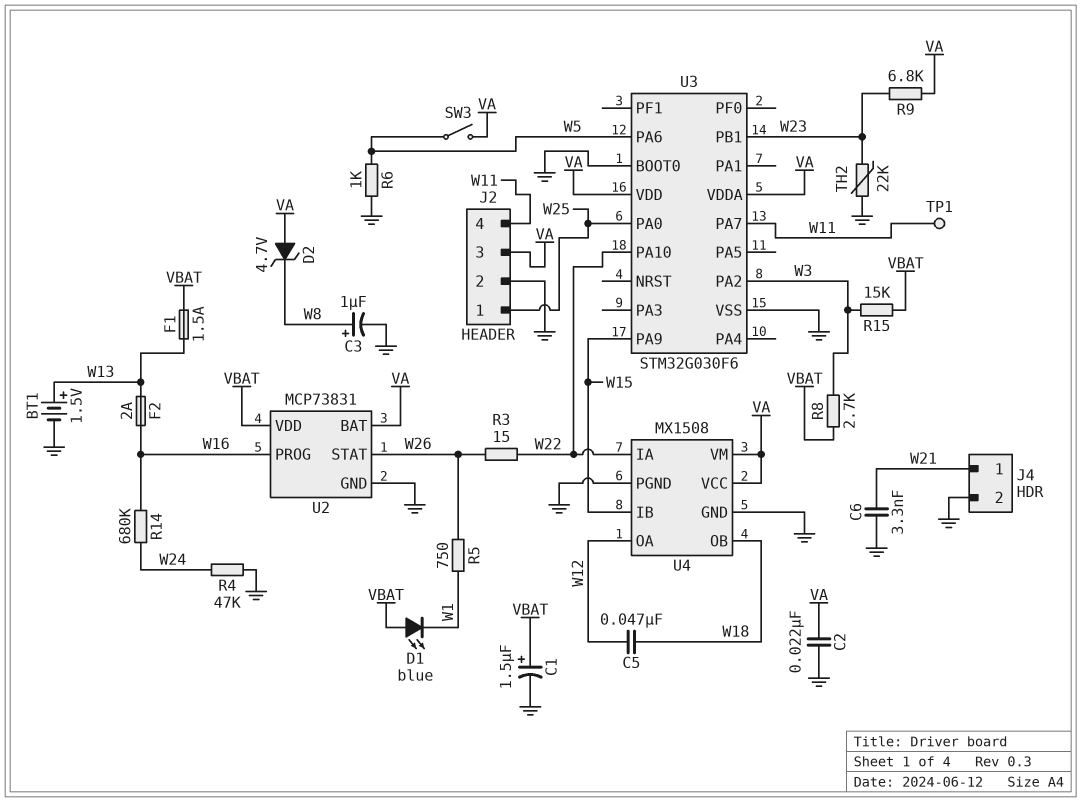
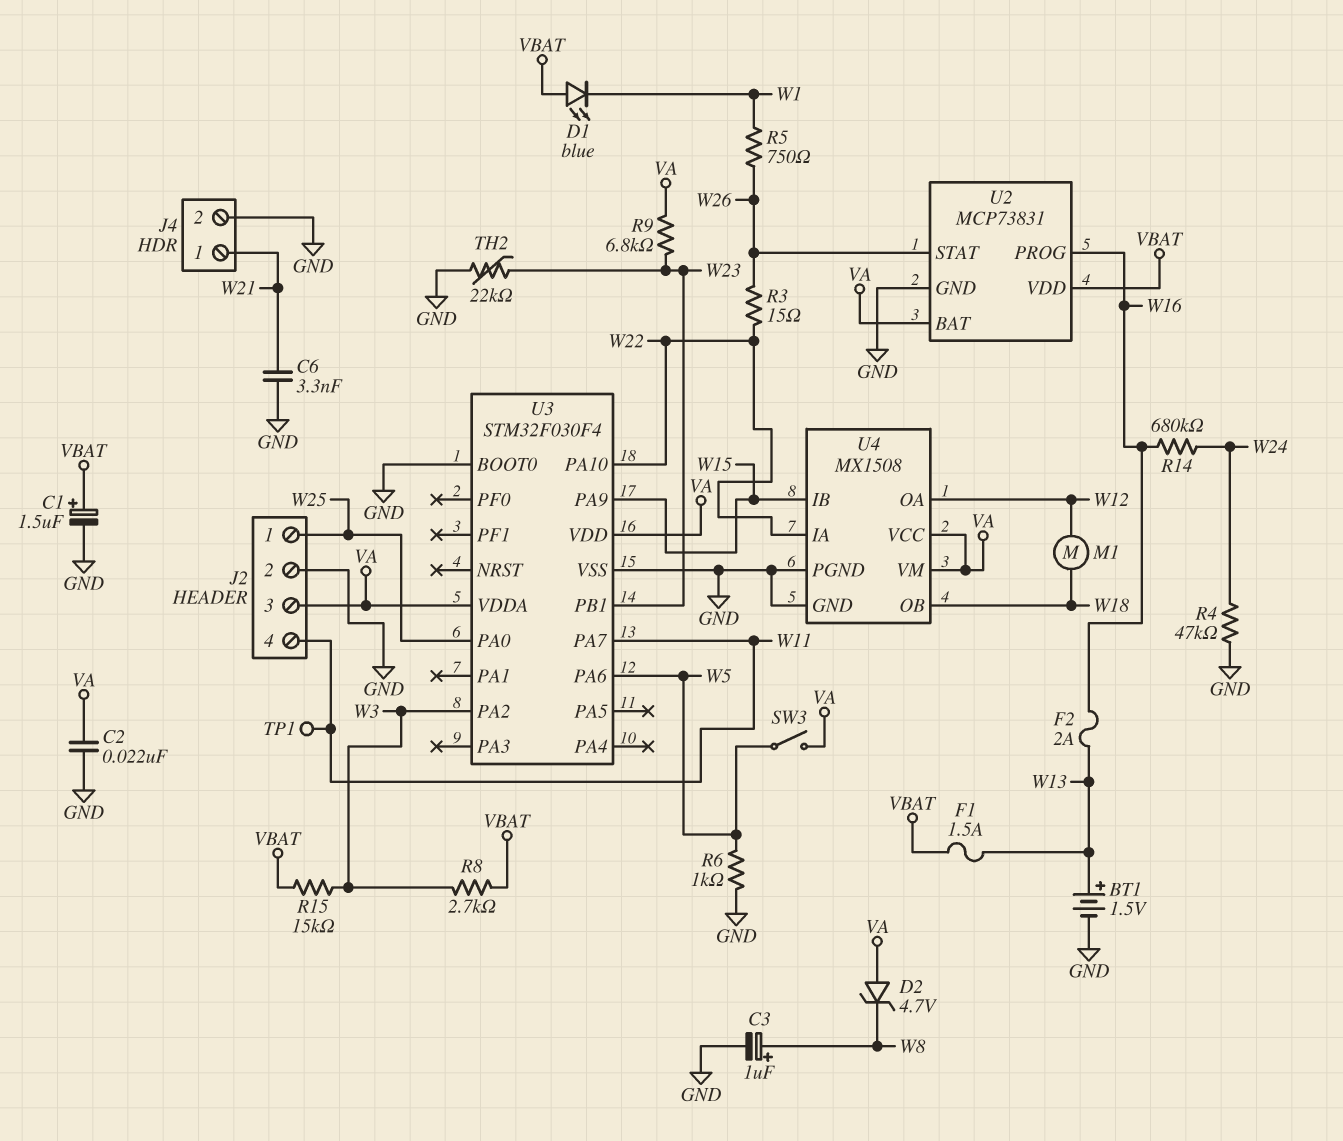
C5: 47nF (W12, W18) -> none
M1: none -> motor (W12, W18)
U3: STM32G030F6 -> STM32F030F4

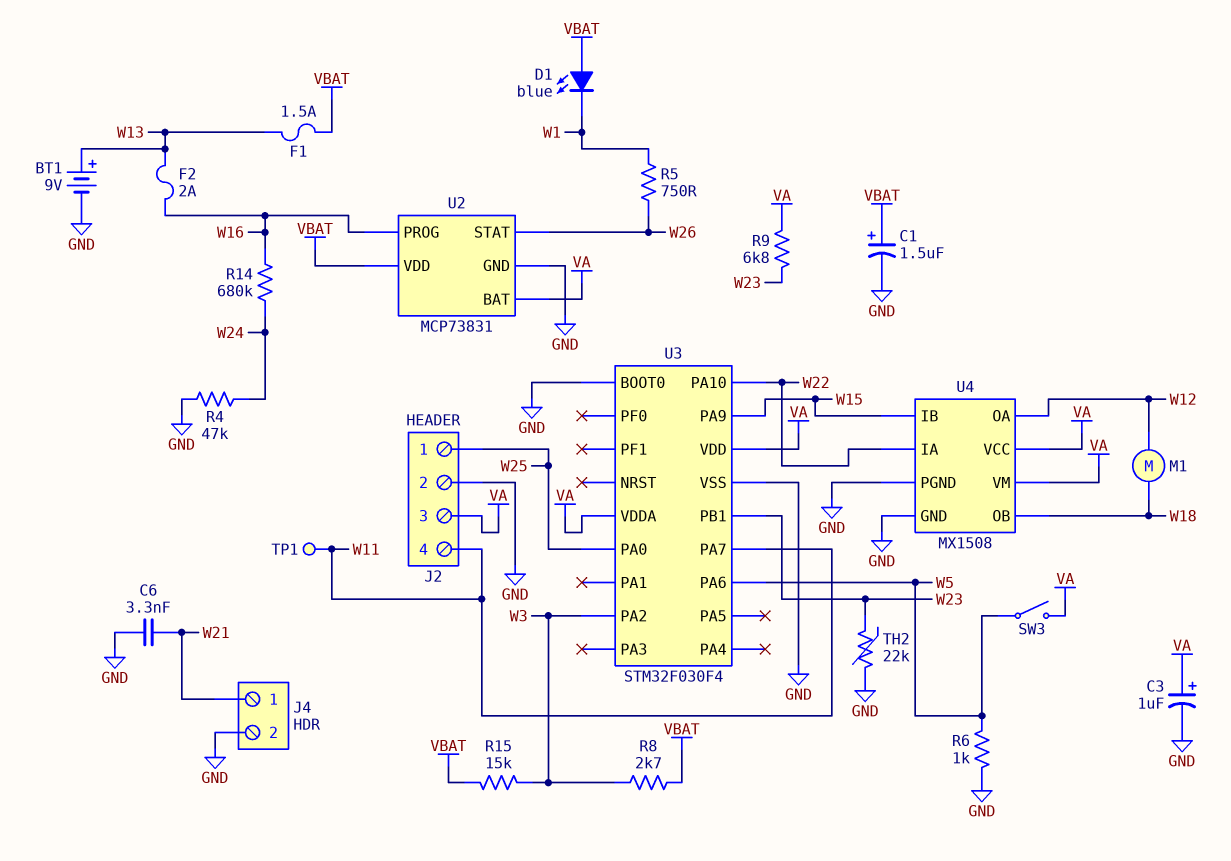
BT1: 1.5V (plus W13, minus GND) -> 9V (plus W13, minus GND)
C2: 22nF (GND, VA) -> none
C3: 1uF (plus W8, minus GND) -> 1uF (plus VA, minus GND)
D2: zener 4.7V (A VA, K W8) -> none
R3: 15 (W22, W26) -> none

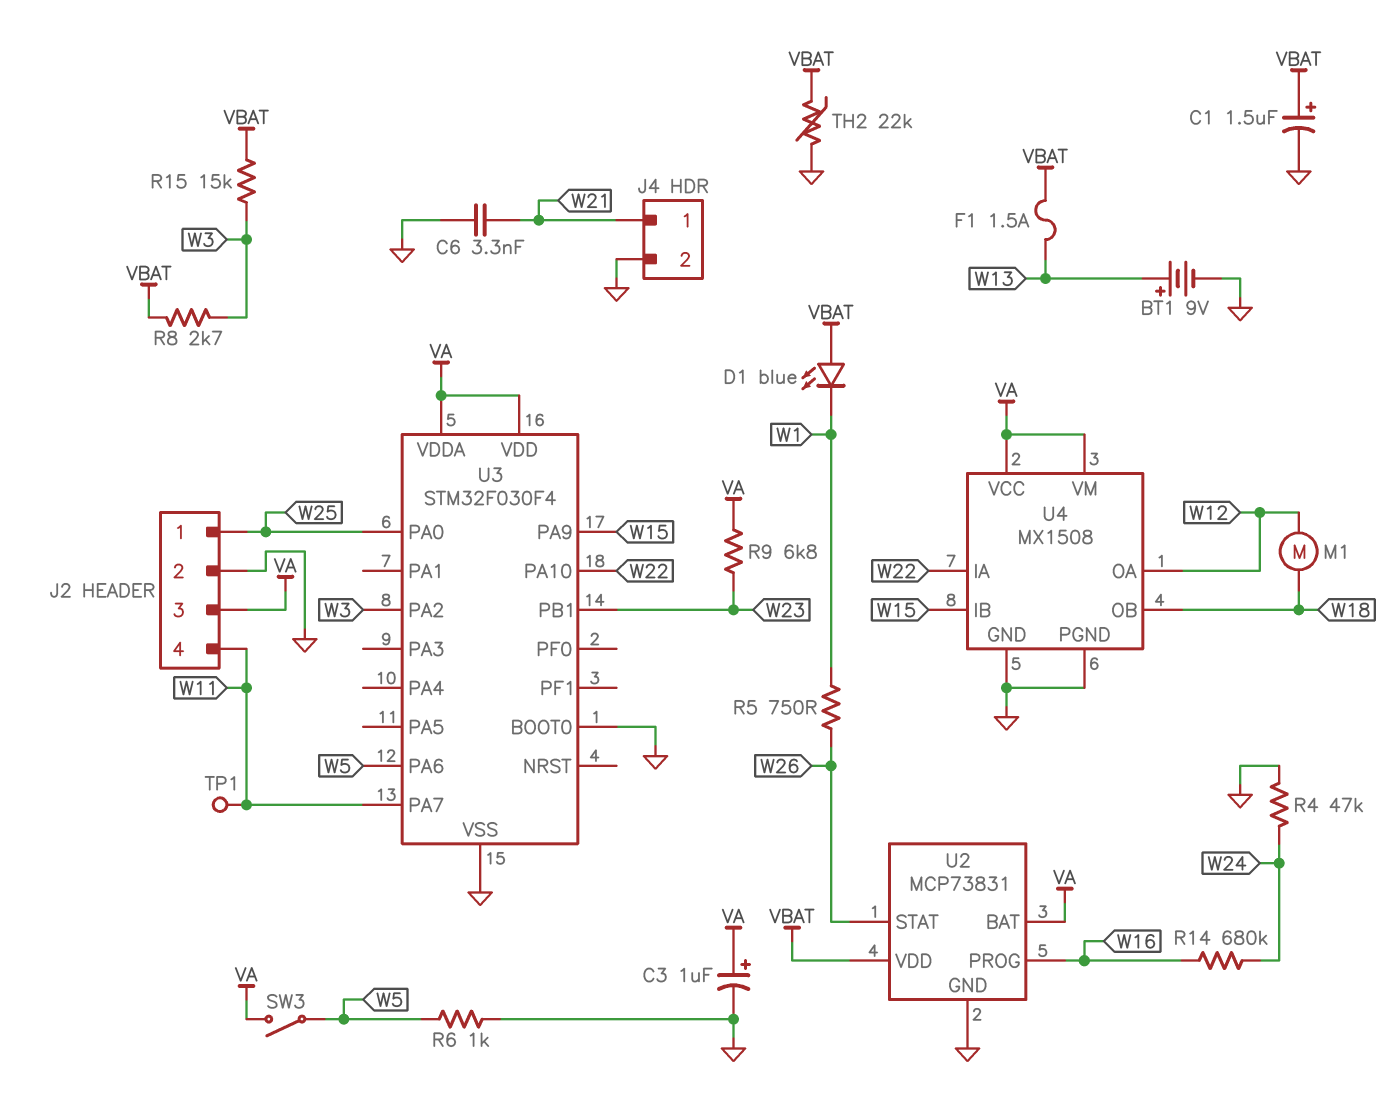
F2: 2A (W13, W16) -> none
TH2: 22k (GND, W23) -> 22k (GND, VBAT)

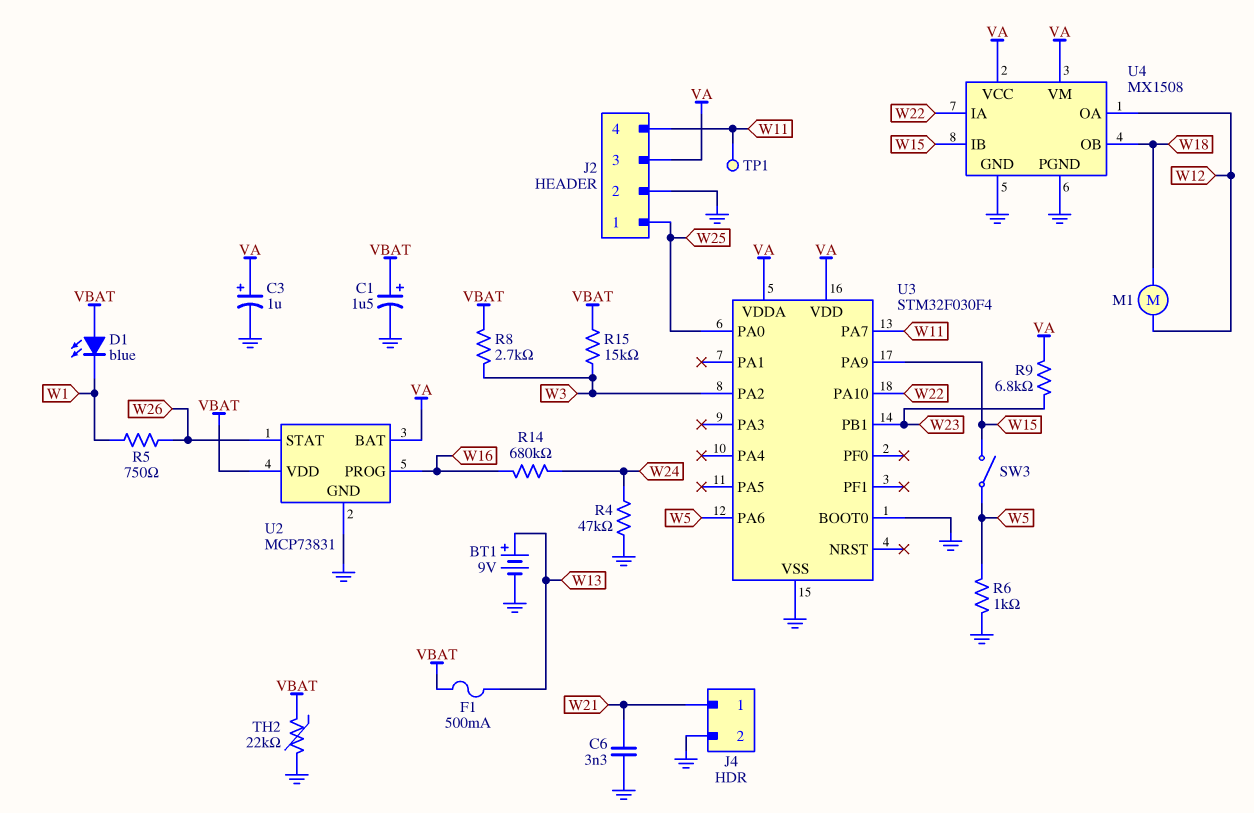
F1: 1.5A (VBAT, W13) -> 500mA (VBAT, W13)
SW3: switch (VA, W5) -> switch (W5, W15)

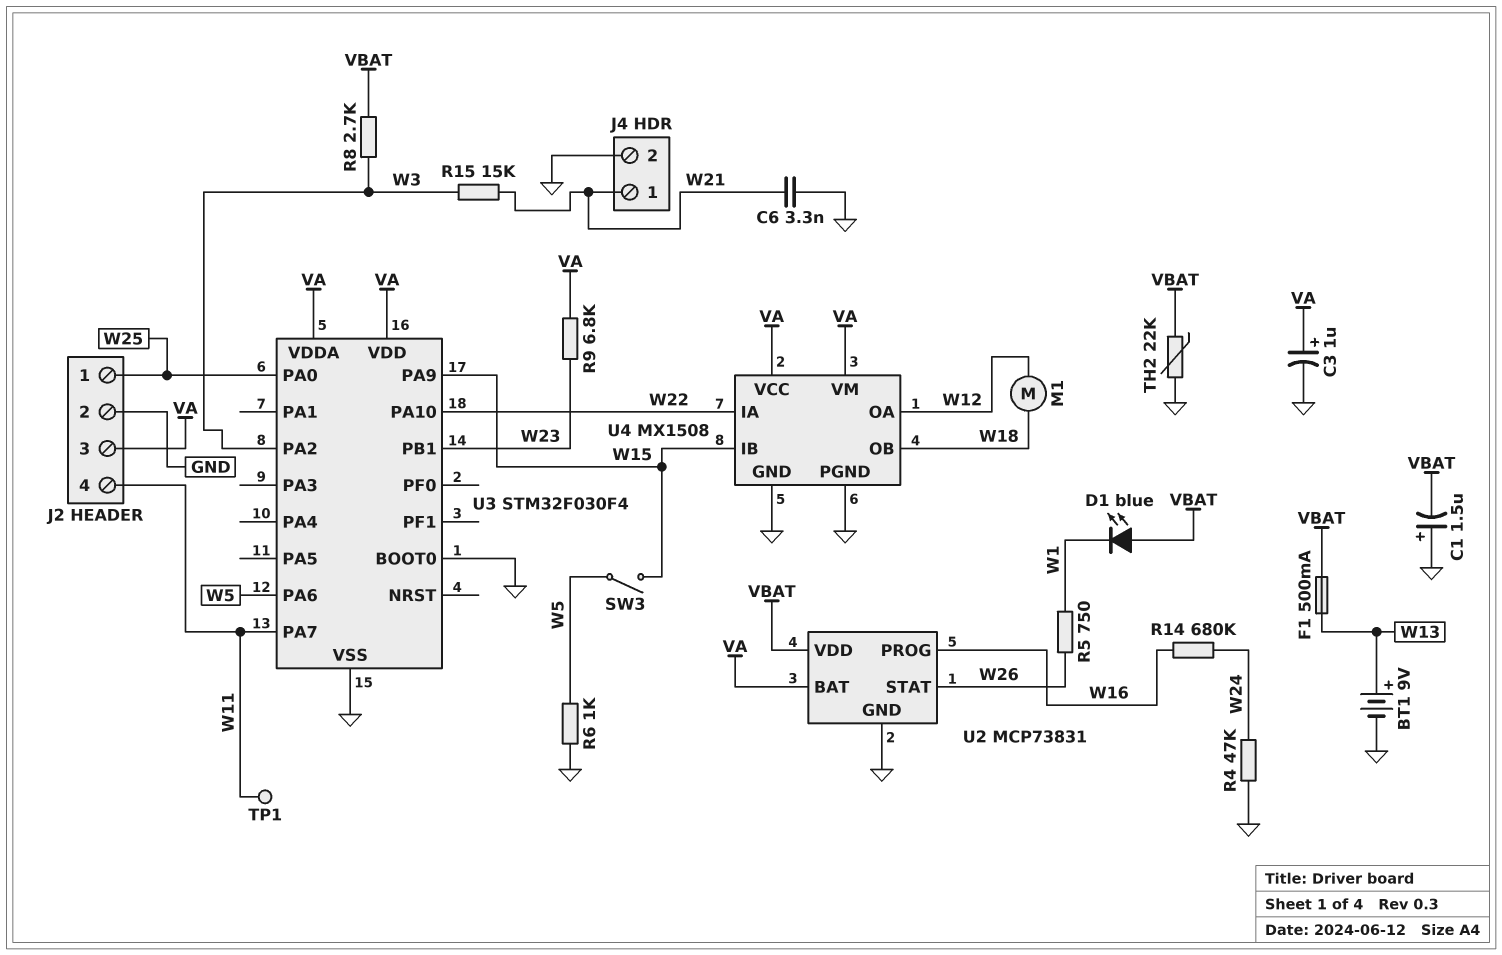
C1: 1.5uF (plus VBAT, minus GND) -> 1.5uF (plus GND, minus VBAT)
R15: 15k (VBAT, W3) -> 15k (W3, W21)

